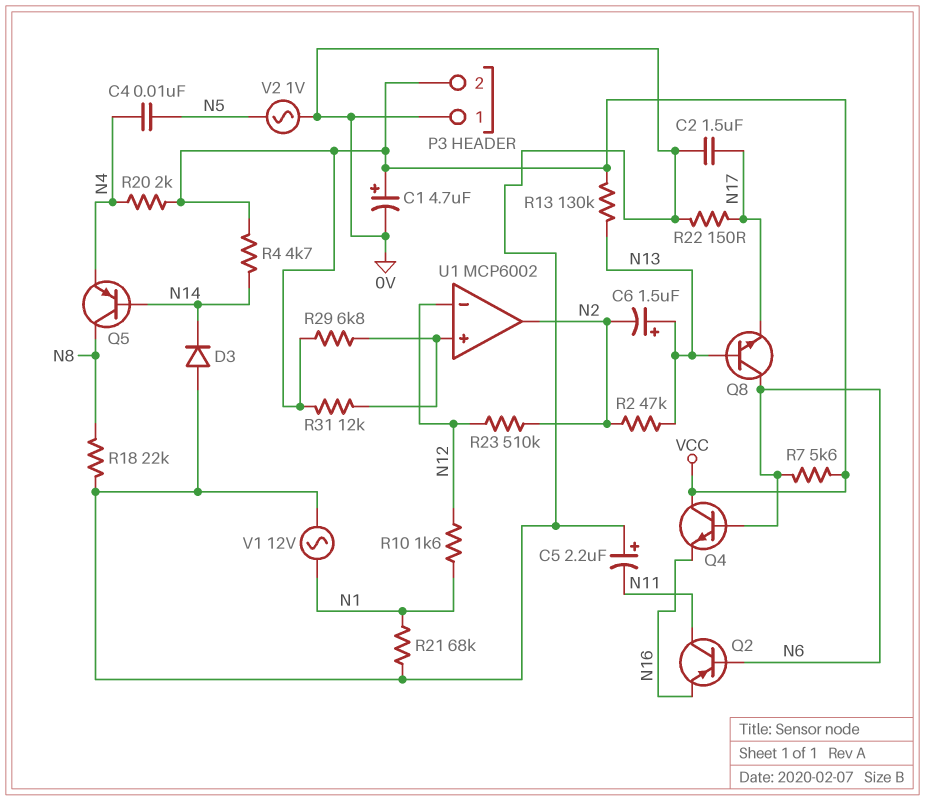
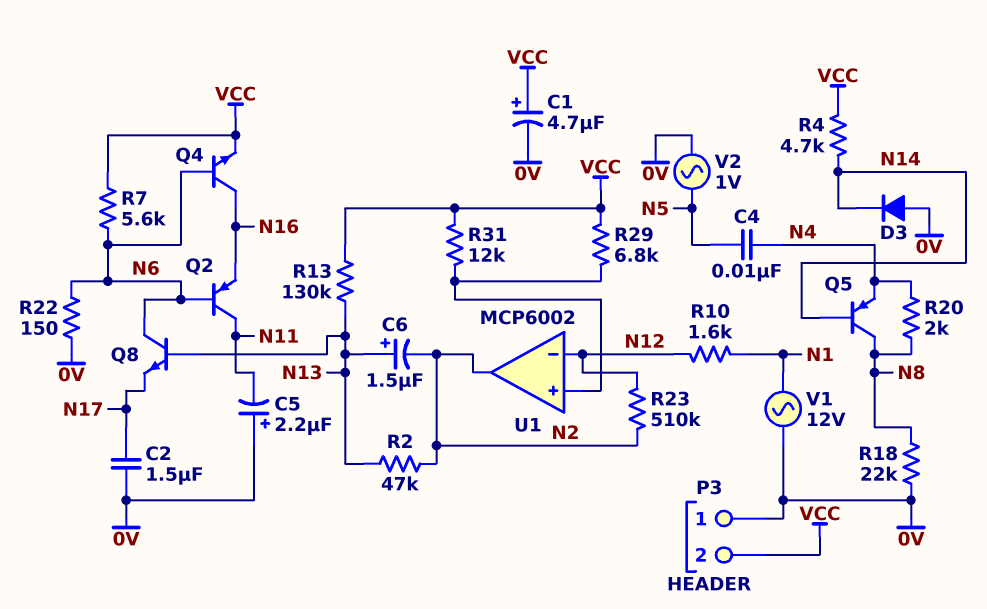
Q4: NPN (B N6, C VCC, E N16) -> NPN (B N6, C N16, E VCC)
R20: 2k (N4, VCC) -> 2k (N4, N8)
R21: 68k (0V, N1) -> none
R22: 150 (0V, N17) -> 150 (0V, N6)

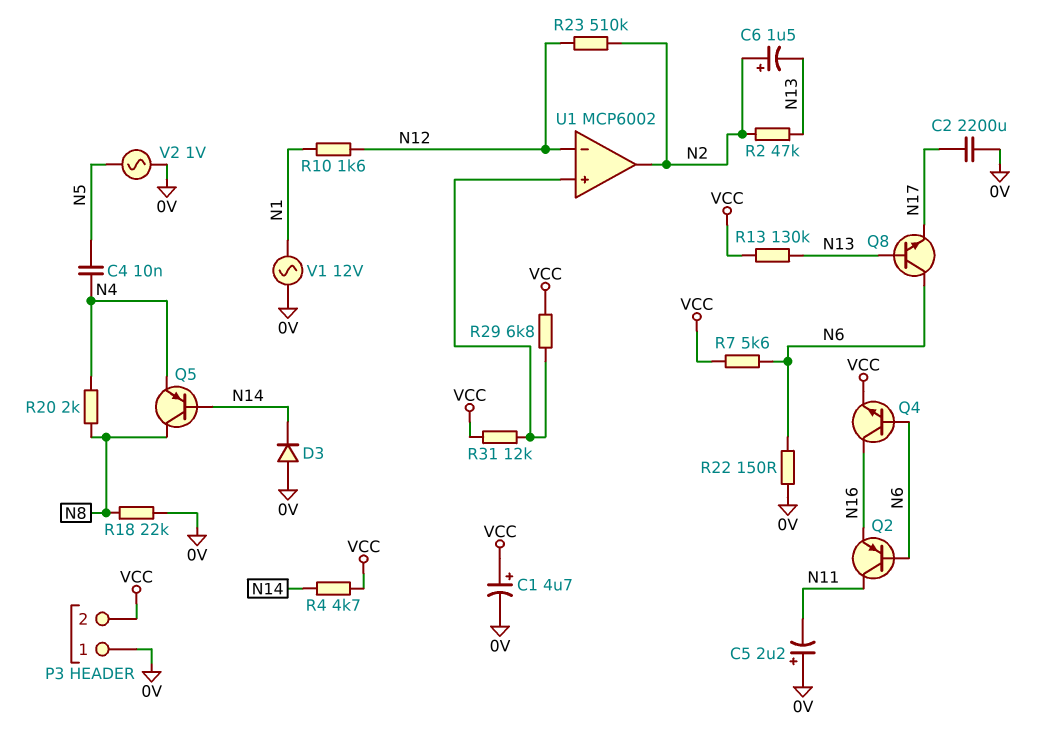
C2: 1.5uF (0V, N17) -> 2200uF (0V, N17)
C6: 1.5uF (plus N13, minus N2) -> 1.5uF (plus N2, minus N13)

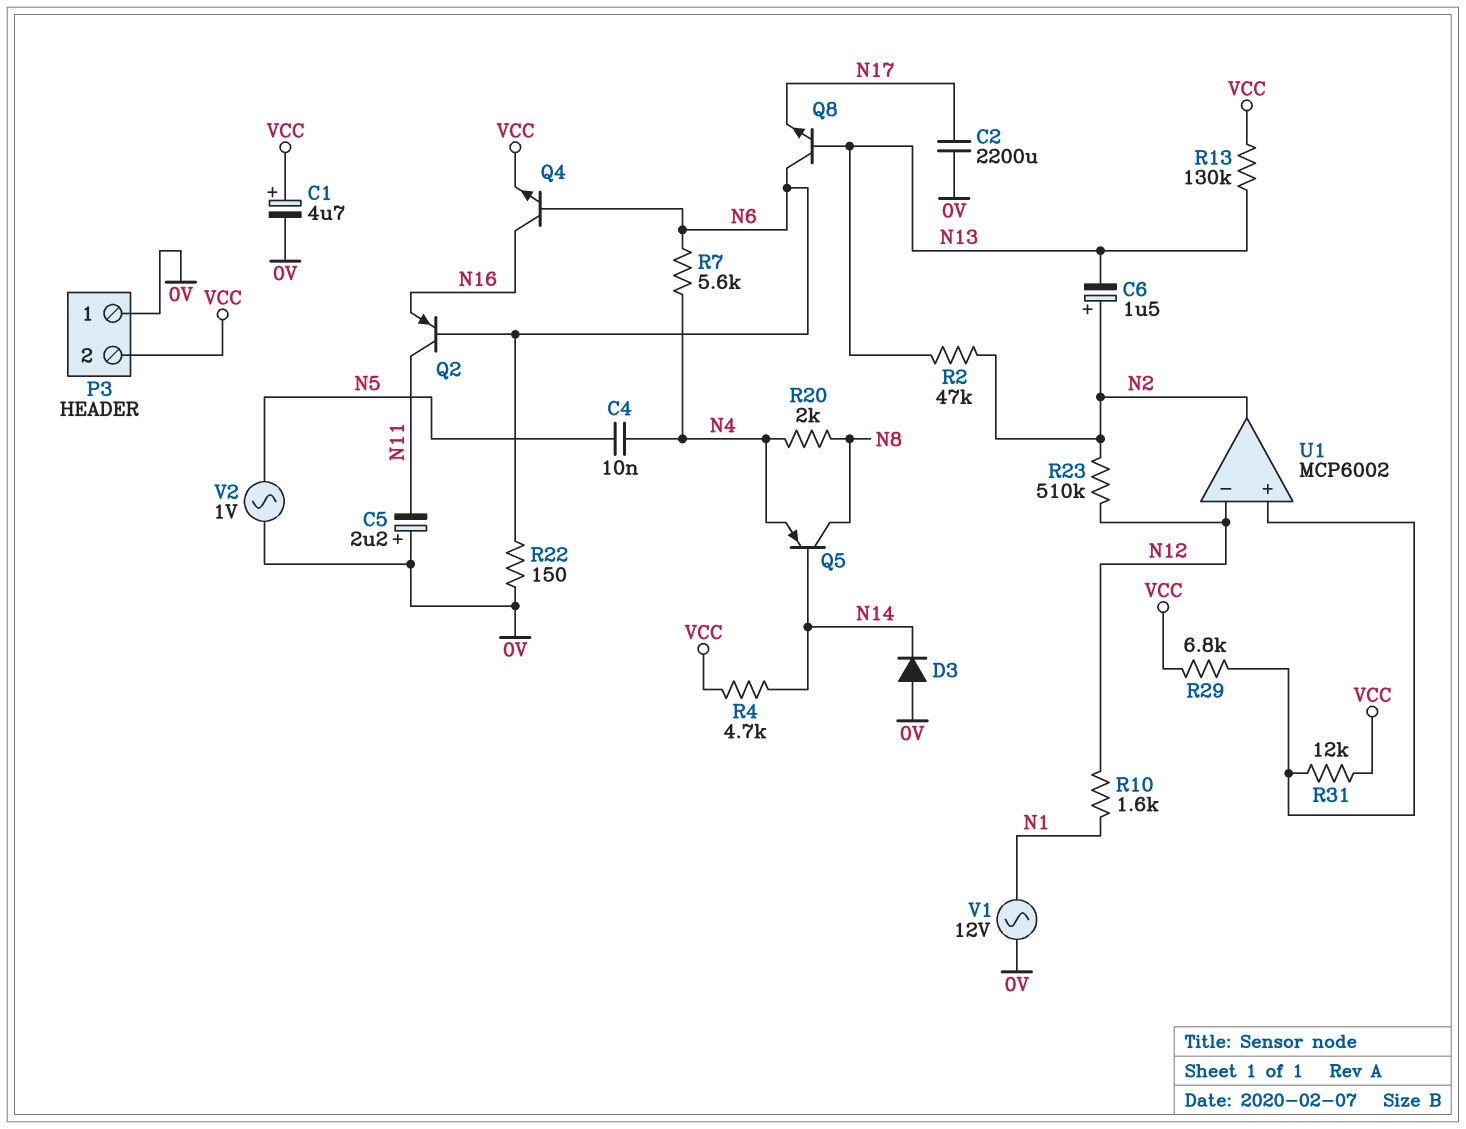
R7: 5.6k (N6, VCC) -> 5.6k (N4, N6)
R18: 22k (0V, N8) -> none

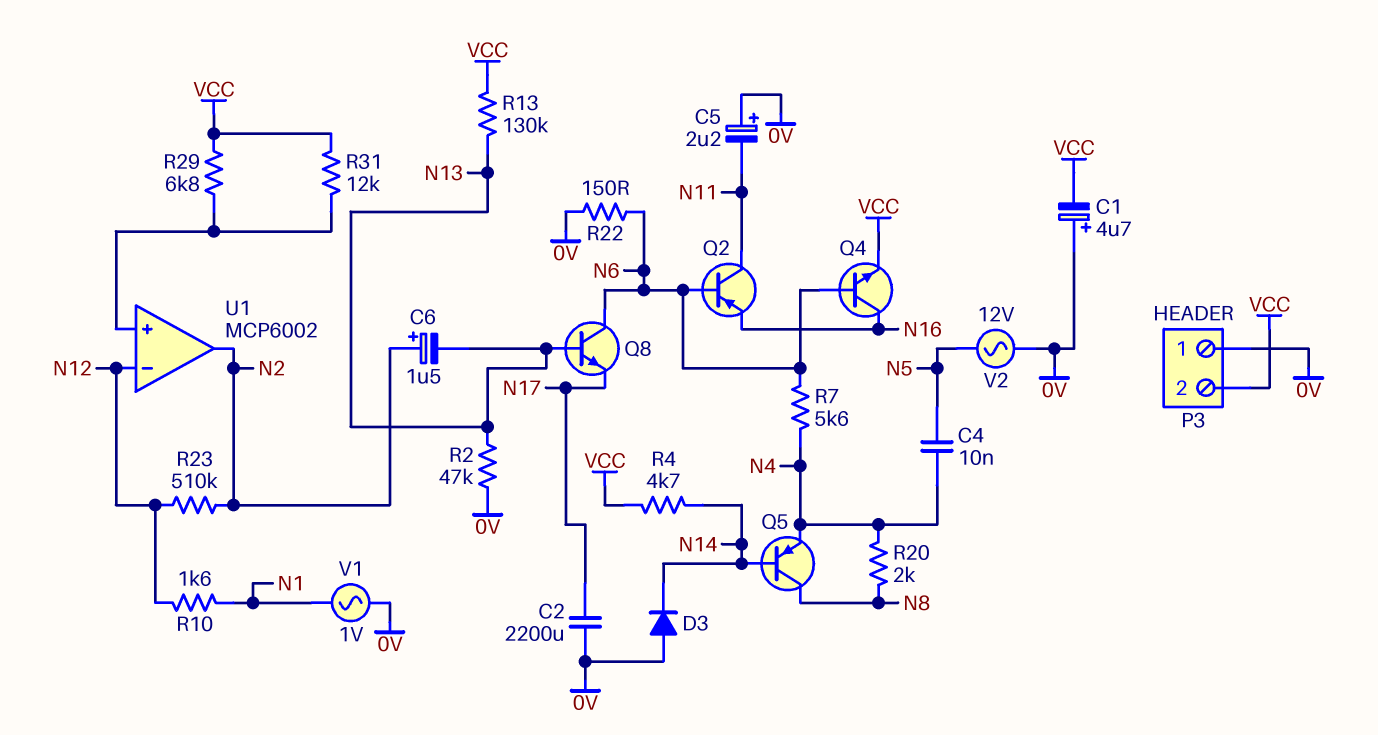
C1: 4.7uF (plus VCC, minus 0V) -> 4.7uF (plus 0V, minus VCC)
R2: 47k (N2, N13) -> 47k (0V, N13)
V1: AC 12V (0V, N1) -> AC 1V (0V, N1)
V2: AC 1V (0V, N5) -> AC 12V (0V, N5)

